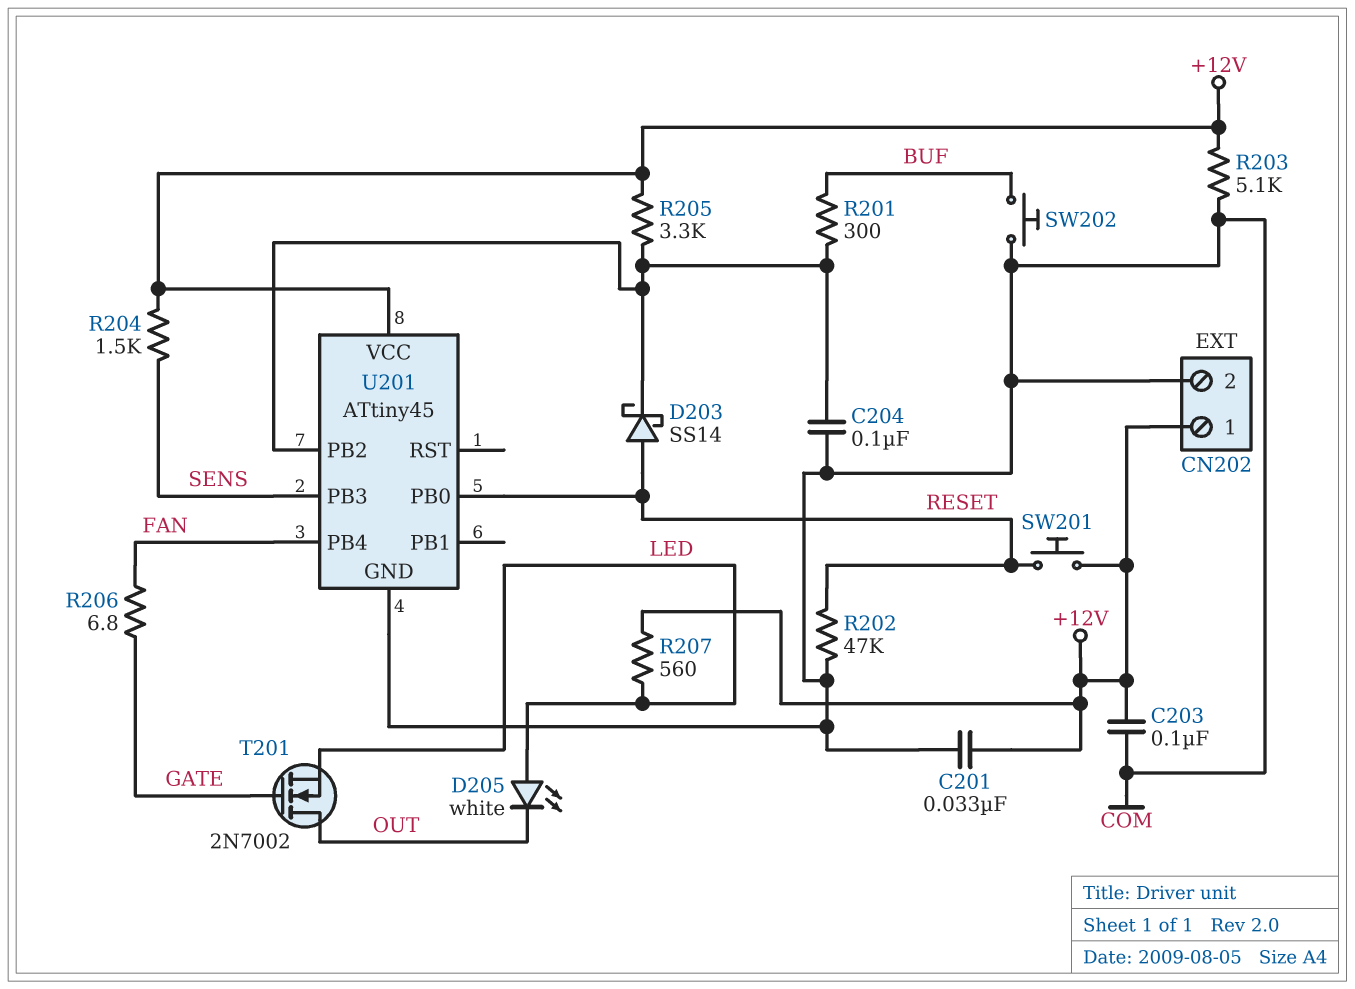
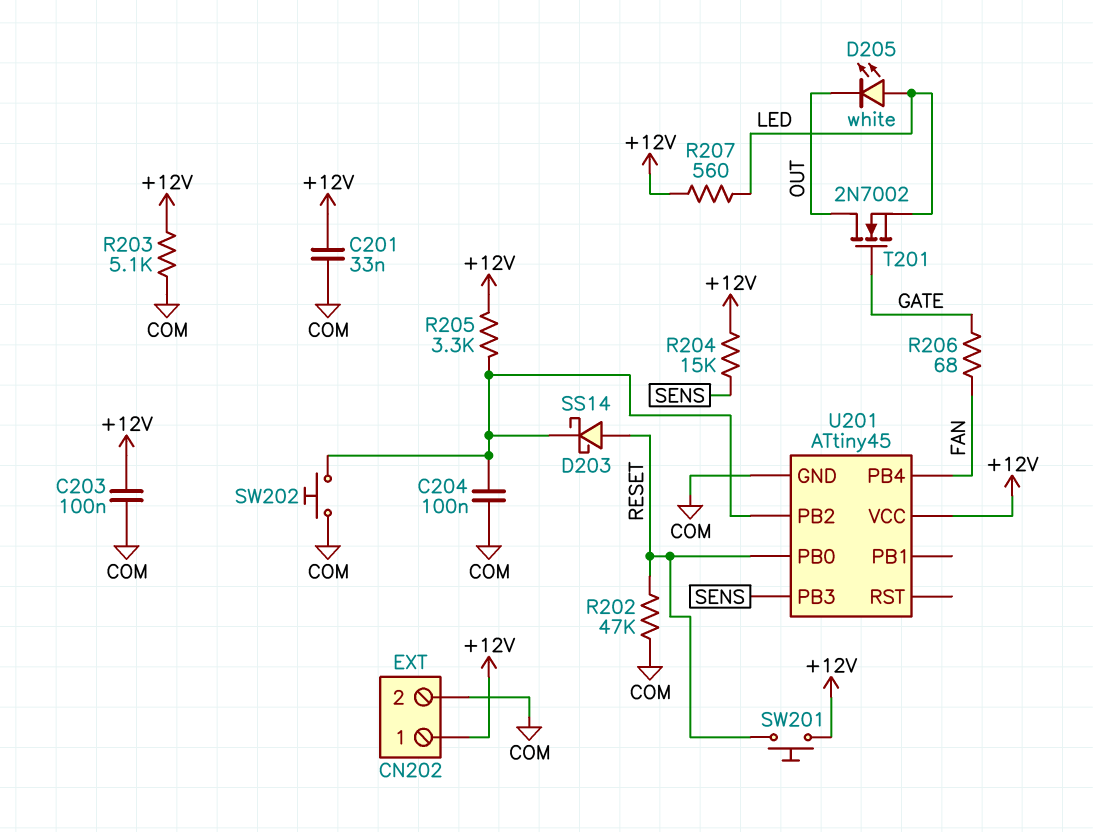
R201: 300 (BUF, U201/PB2) -> none
R204: 1.5k (+12V, SENS) -> 15k (+12V, SENS)
R206: 6.8 (FAN, GATE) -> 68 (FAN, GATE)
SW202: button (BUF, COM) -> button (COM, U201/PB2)

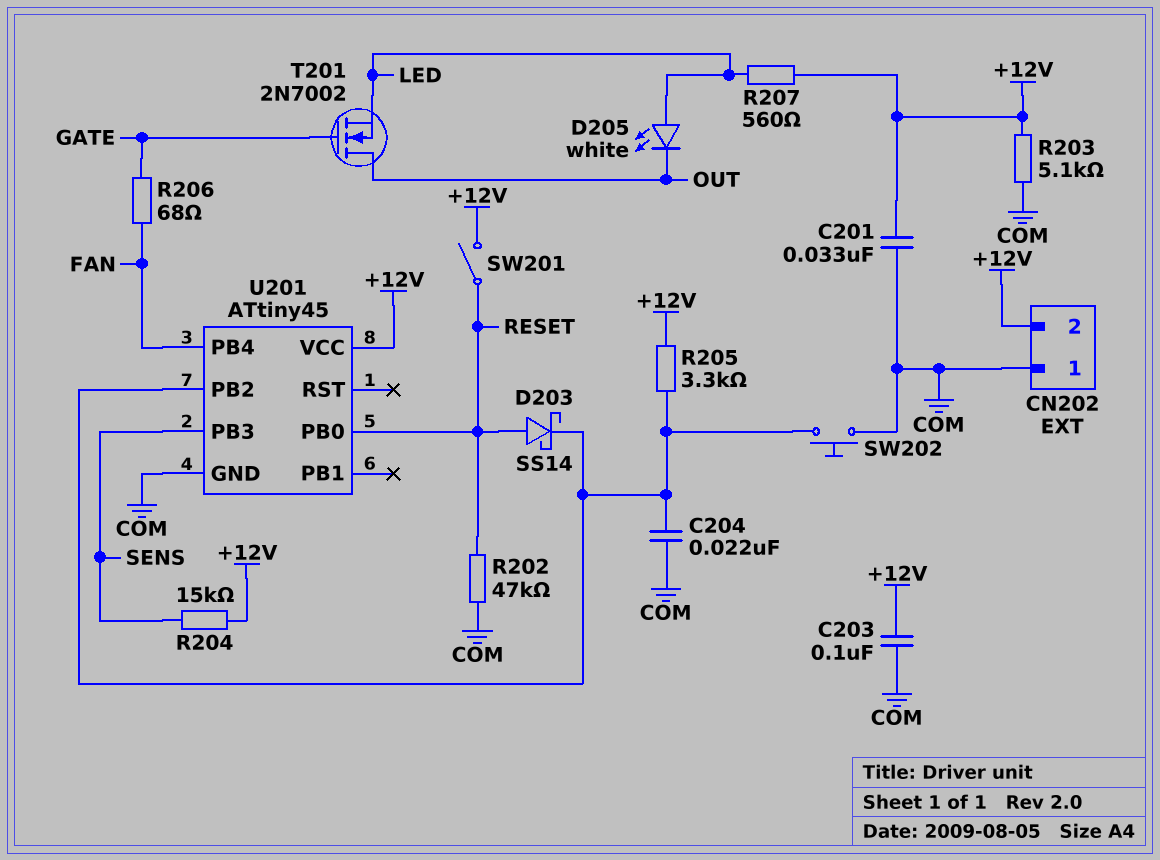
C204: 100nF (COM, U201/PB2) -> 22nF (COM, U201/PB2)
CN202 pin 1: +12V -> COM
CN202 pin 2: COM -> +12V
SW201: button (+12V, RESET) -> switch (+12V, RESET)

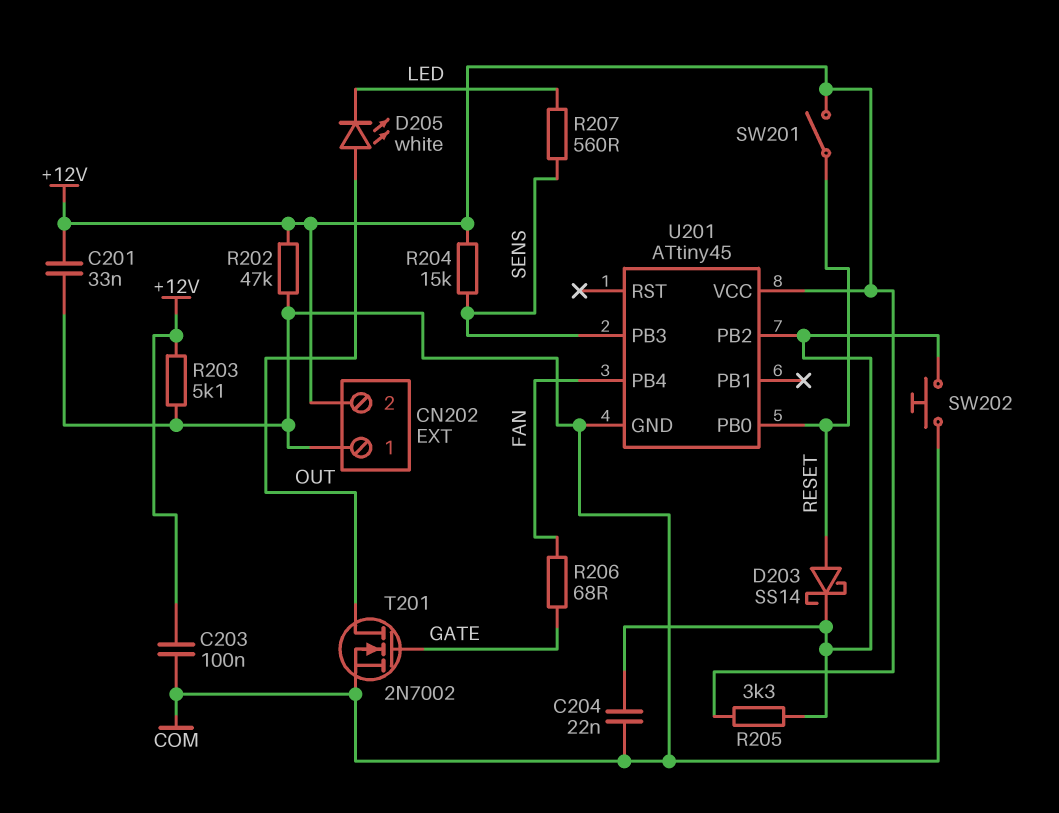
D205: LED white (A LED, K OUT) -> LED white (A OUT, K LED)
R202: 47k (COM, RESET) -> 47k (+12V, COM)
R207: 560 (+12V, LED) -> 560 (LED, SENS)
T201: NMOS 2N7002 (G GATE, D OUT, S LED) -> NMOS 2N7002 (G GATE, D OUT, S COM)

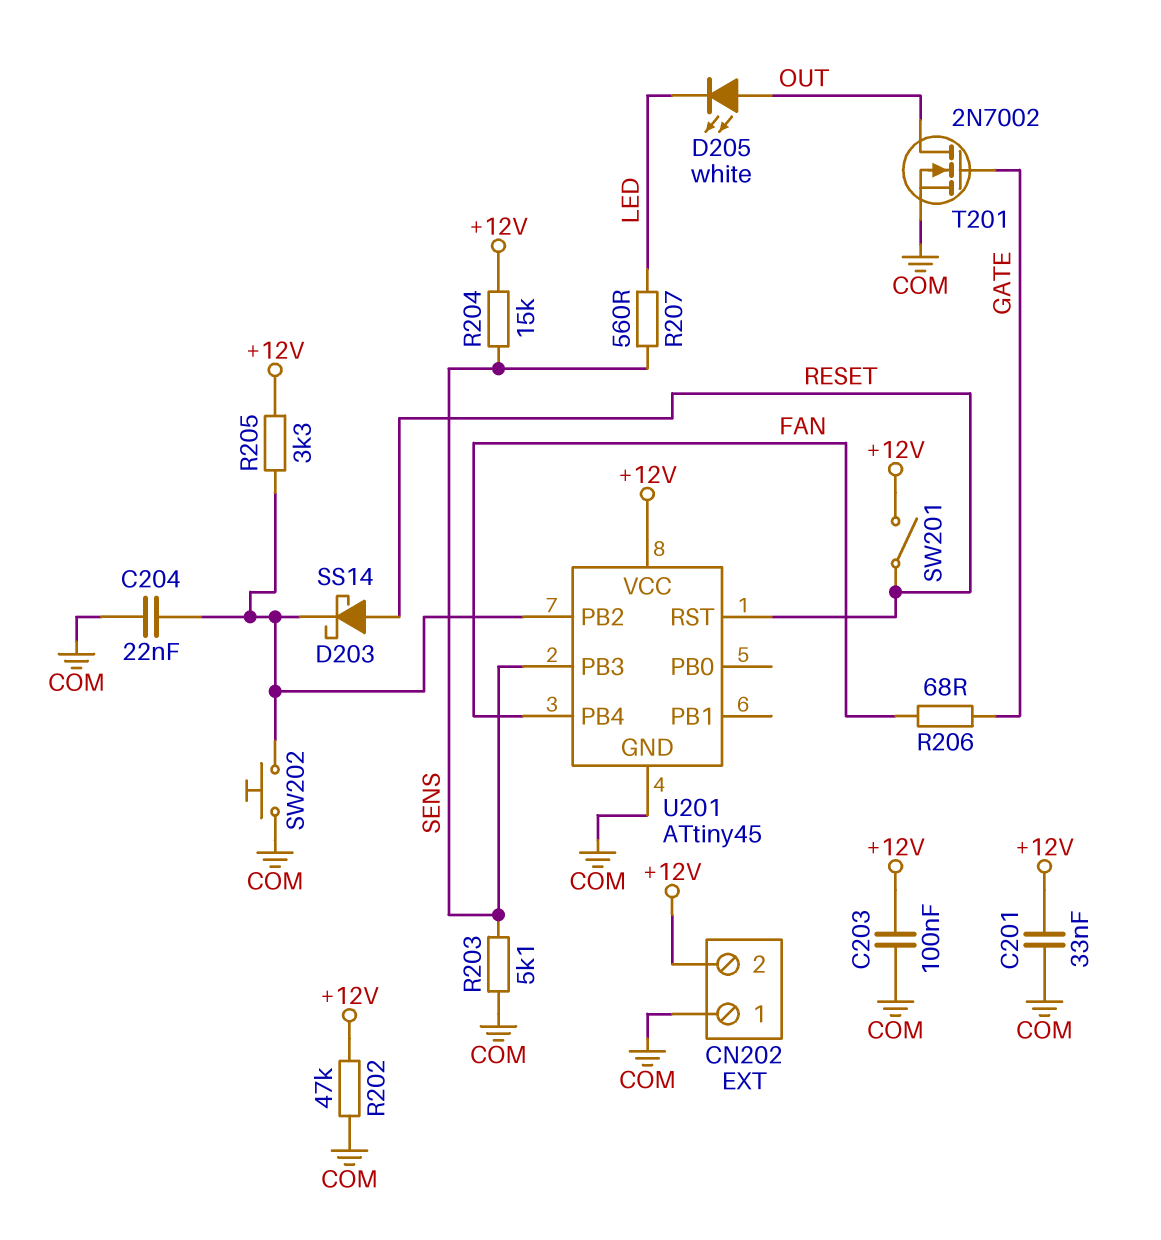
R203: 5.1k (+12V, COM) -> 5.1k (COM, SENS)
U201 pin PB0: RESET -> none
U201 pin RST: none -> RESET

